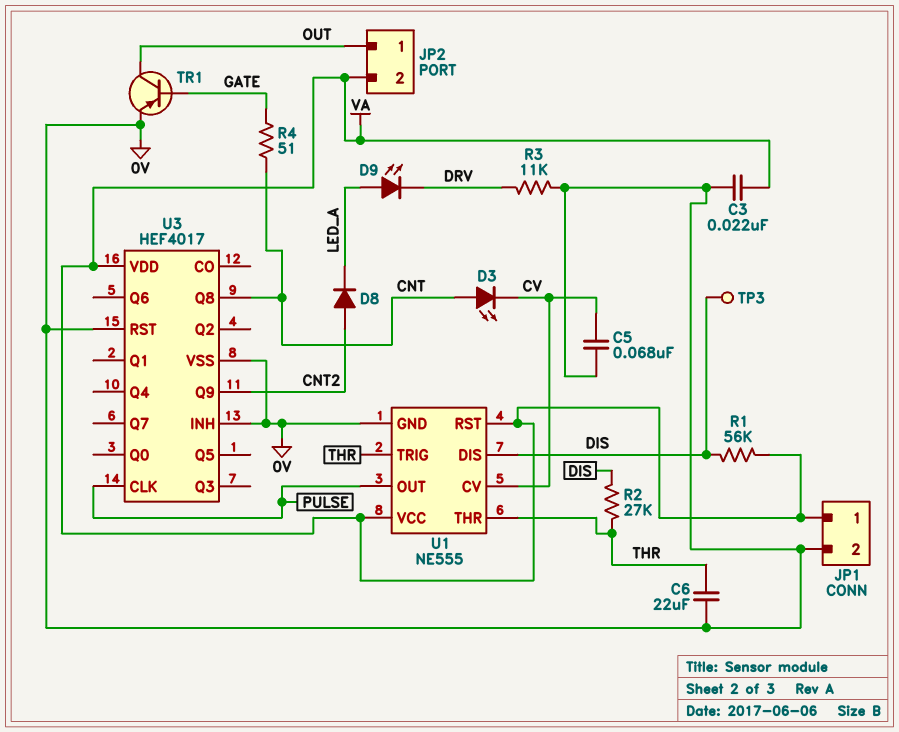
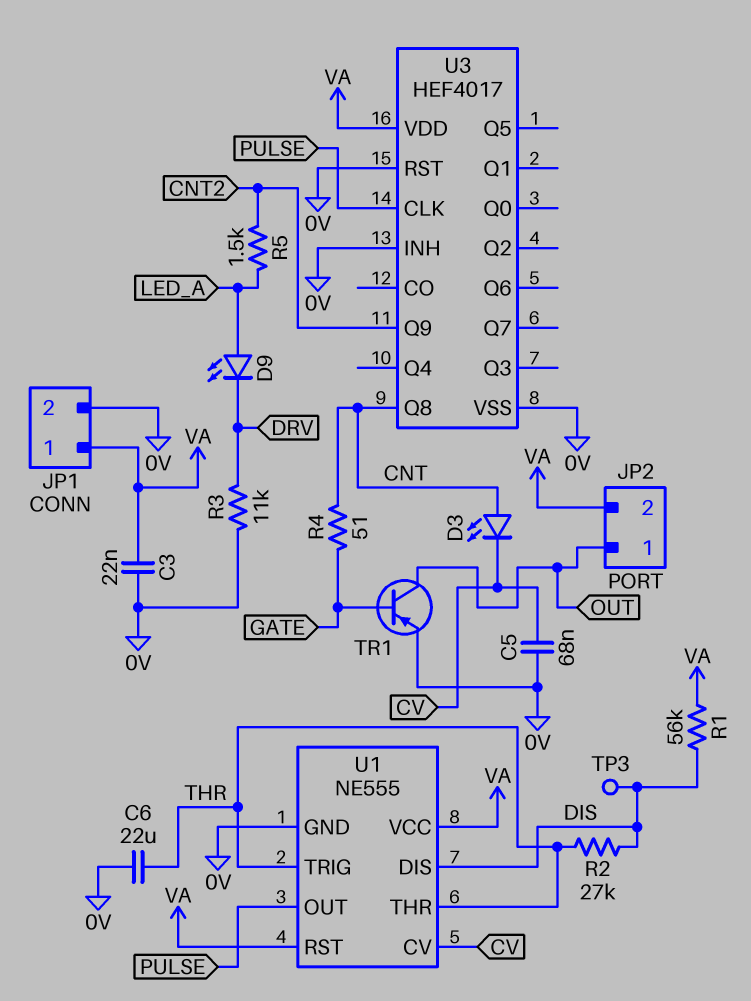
D8: diode (A CNT2, K LED_A) -> none
R5: none -> 1.5k (CNT2, LED_A)

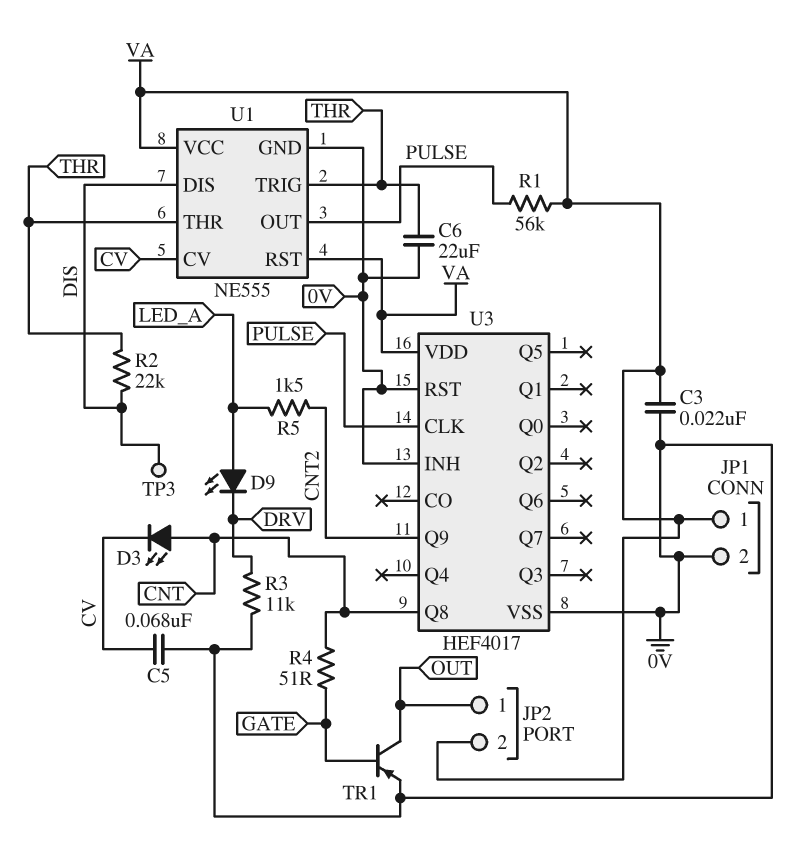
R1: 56k (DIS, VA) -> 56k (PULSE, VA)
R2: 27k (DIS, THR) -> 22k (DIS, THR)

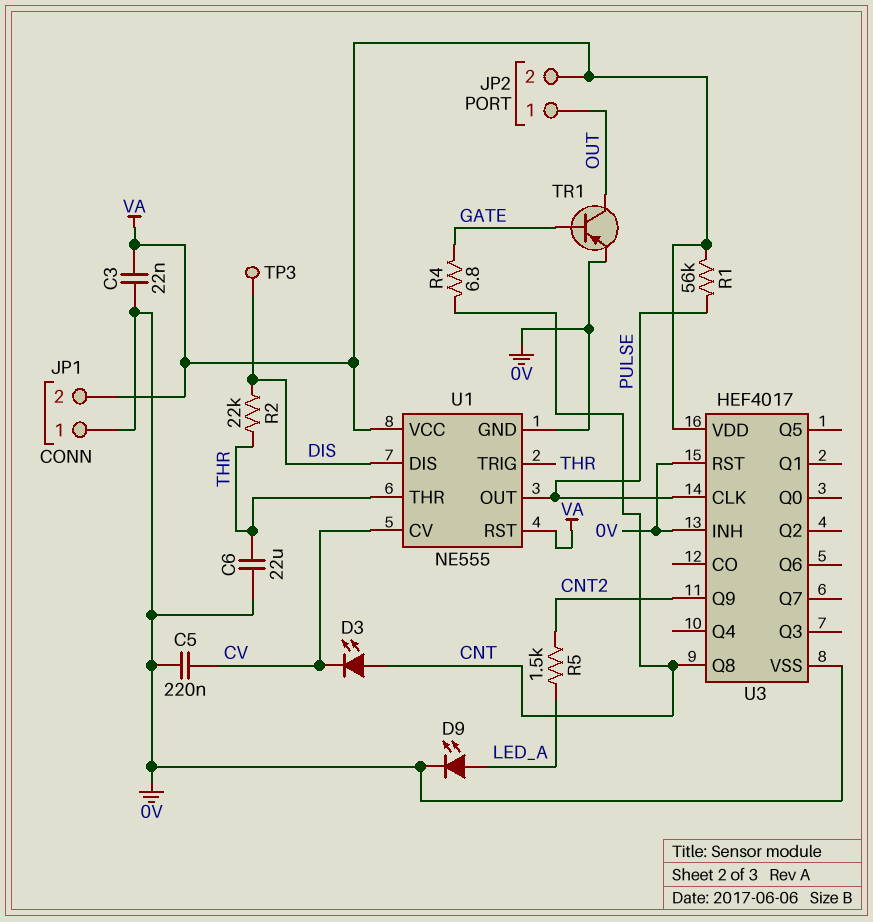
C5: 68nF (0V, CV) -> 220nF (0V, CV)
D9: LED (A LED_A, K DRV) -> LED (A LED_A, K 0V)
JP1 pin 1: VA -> 0V
JP1 pin 2: 0V -> VA
R3: 11k (0V, DRV) -> none
R4: 51 (CNT, GATE) -> 6.8 (CNT, GATE)

